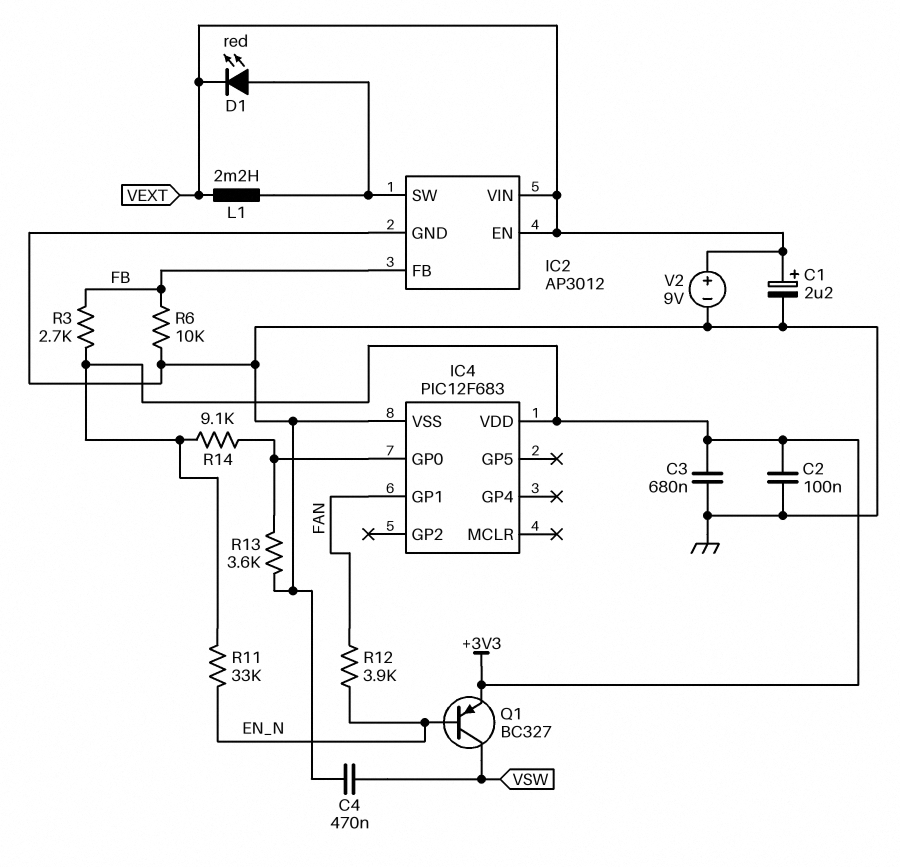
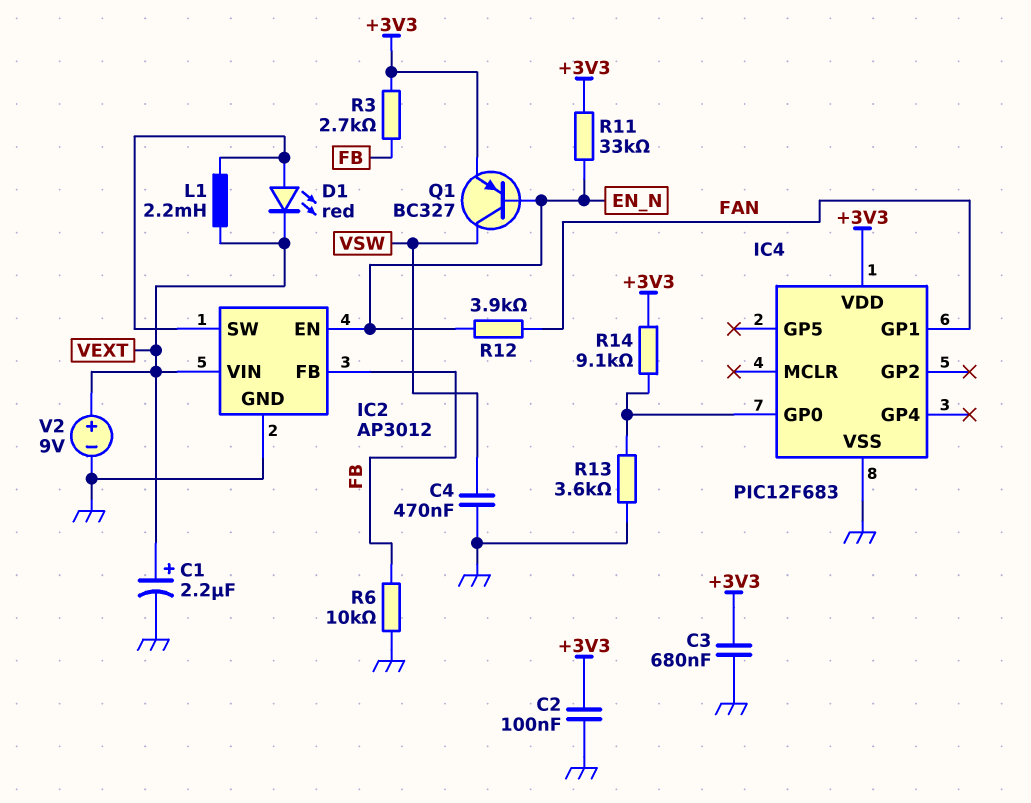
IC2 pin EN: VEXT -> EN_N

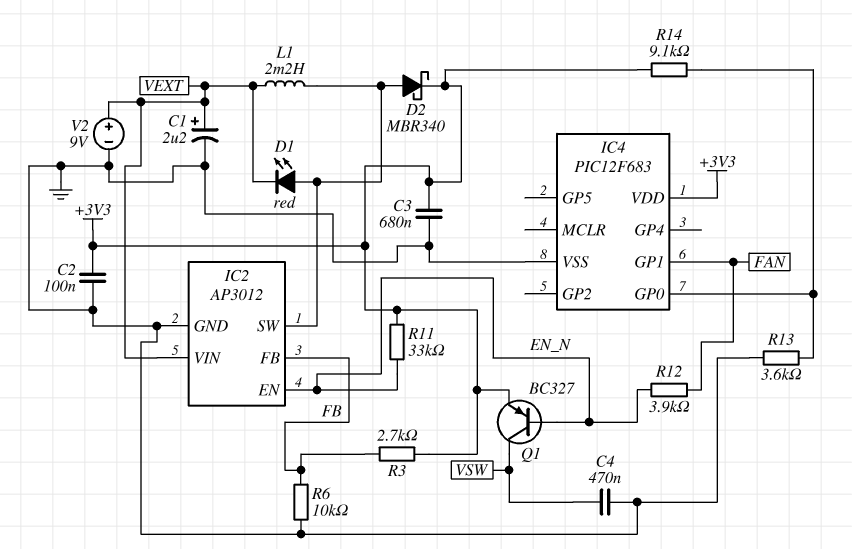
D2: none -> schottky MBR340 (A IC2/SW, K +3V3)

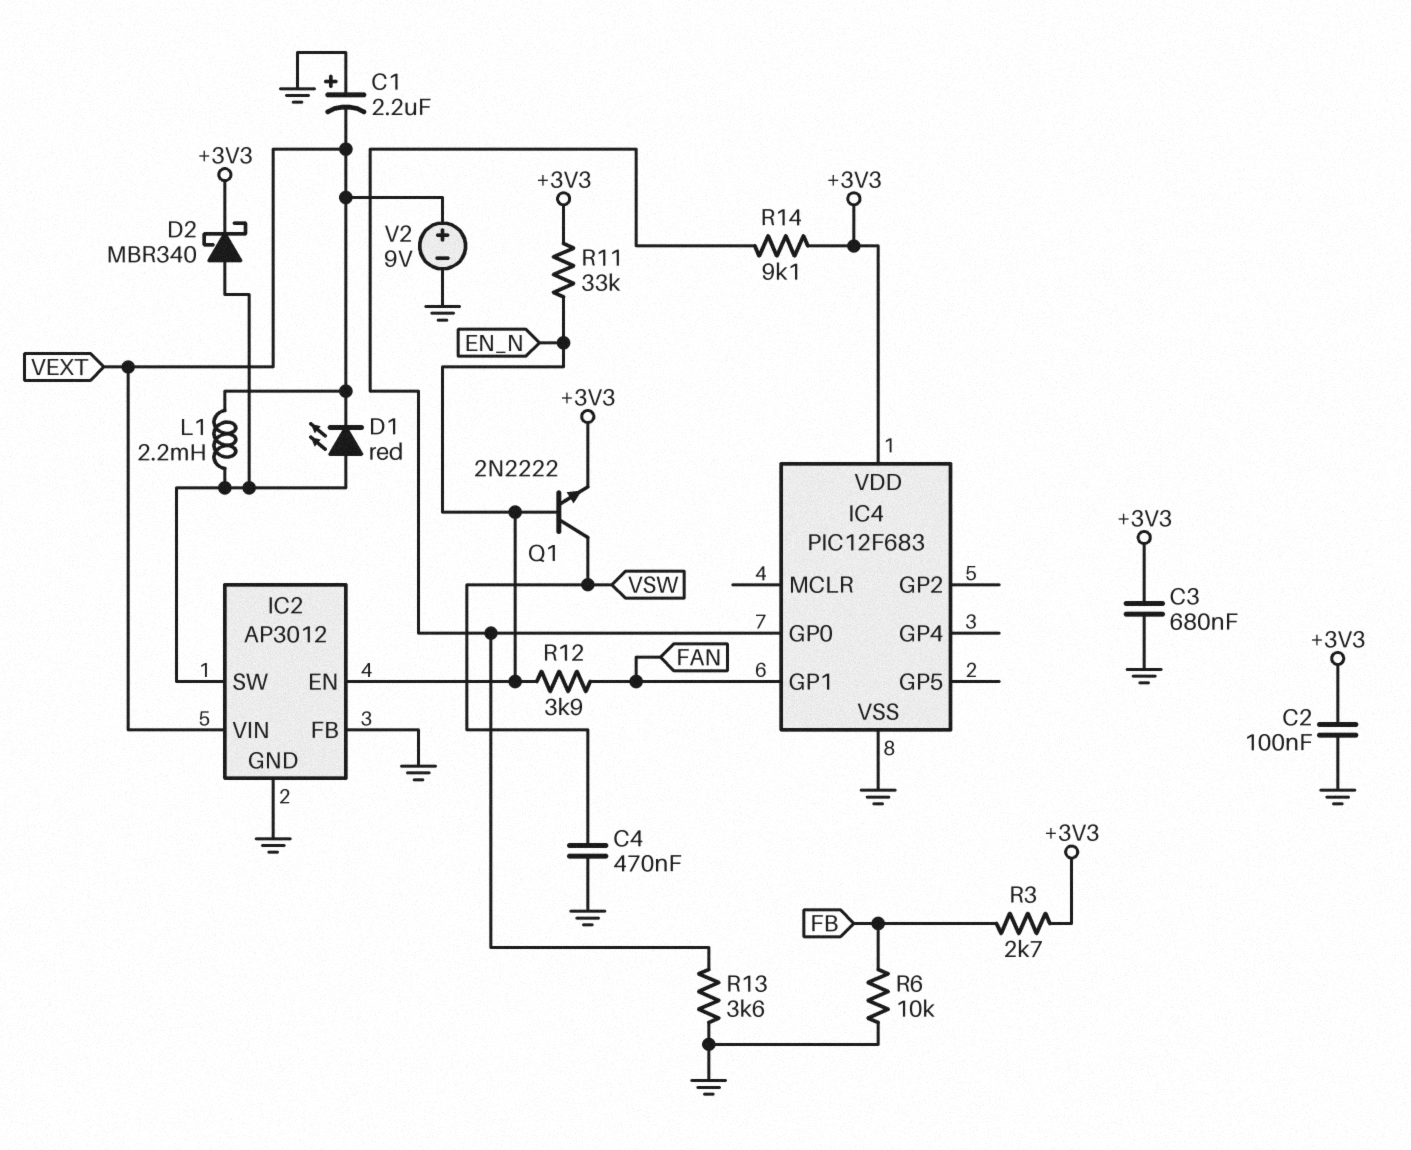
C1: 2.2uF (plus VEXT, minus GND) -> 2.2uF (plus GND, minus VEXT)
IC2 pin FB: FB -> GND
Q1: PNP BC327 (B EN_N, C VSW, E +3V3) -> NPN 2N2222 (B EN_N, C VSW, E +3V3)

